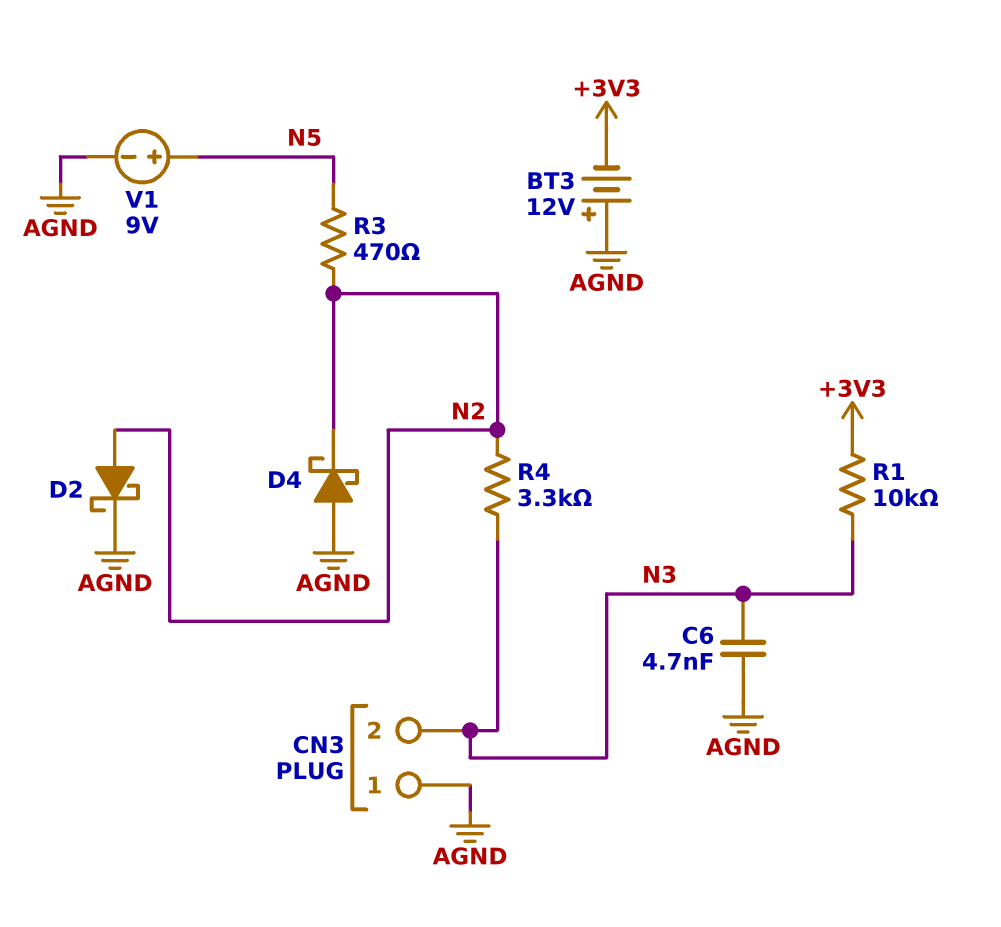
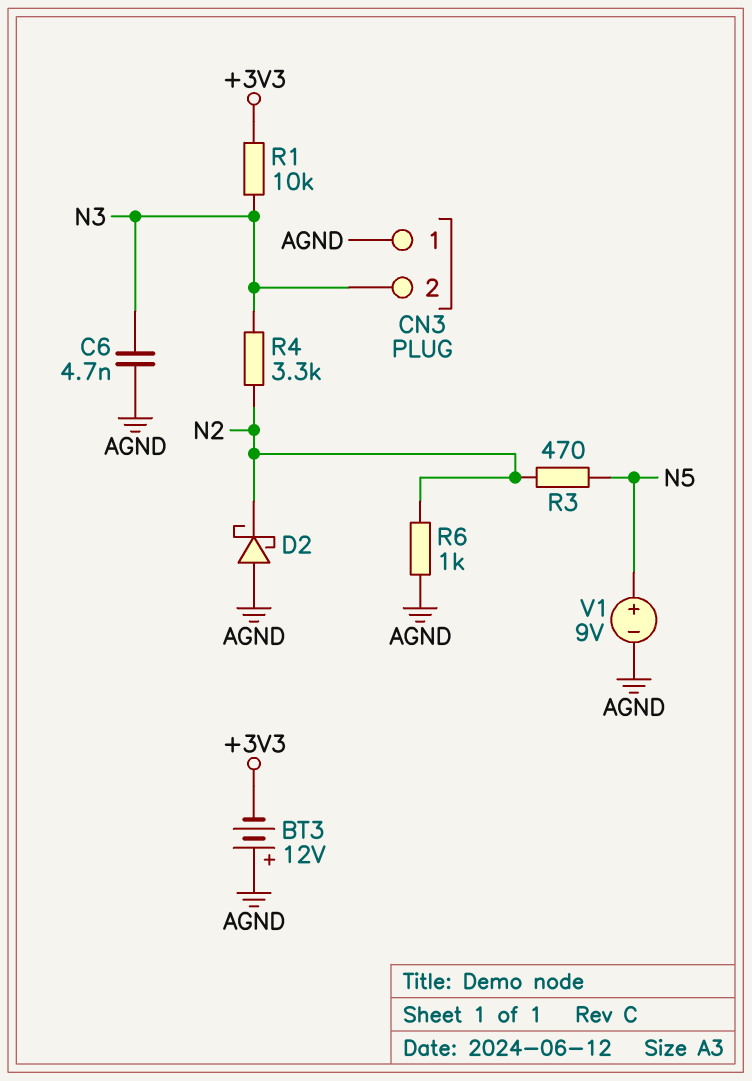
D2: schottky (A N2, K AGND) -> schottky (A AGND, K N2)
D4: schottky (A AGND, K N2) -> none
R6: none -> 1k (AGND, N2)

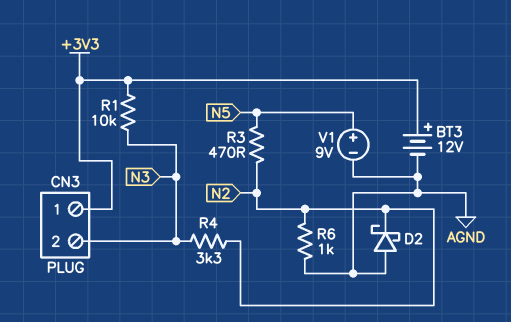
BT3: 12V (plus AGND, minus +3V3) -> 12V (plus +3V3, minus AGND)
C6: 4.7nF (AGND, N3) -> none
CN3 pin 1: AGND -> +3V3

